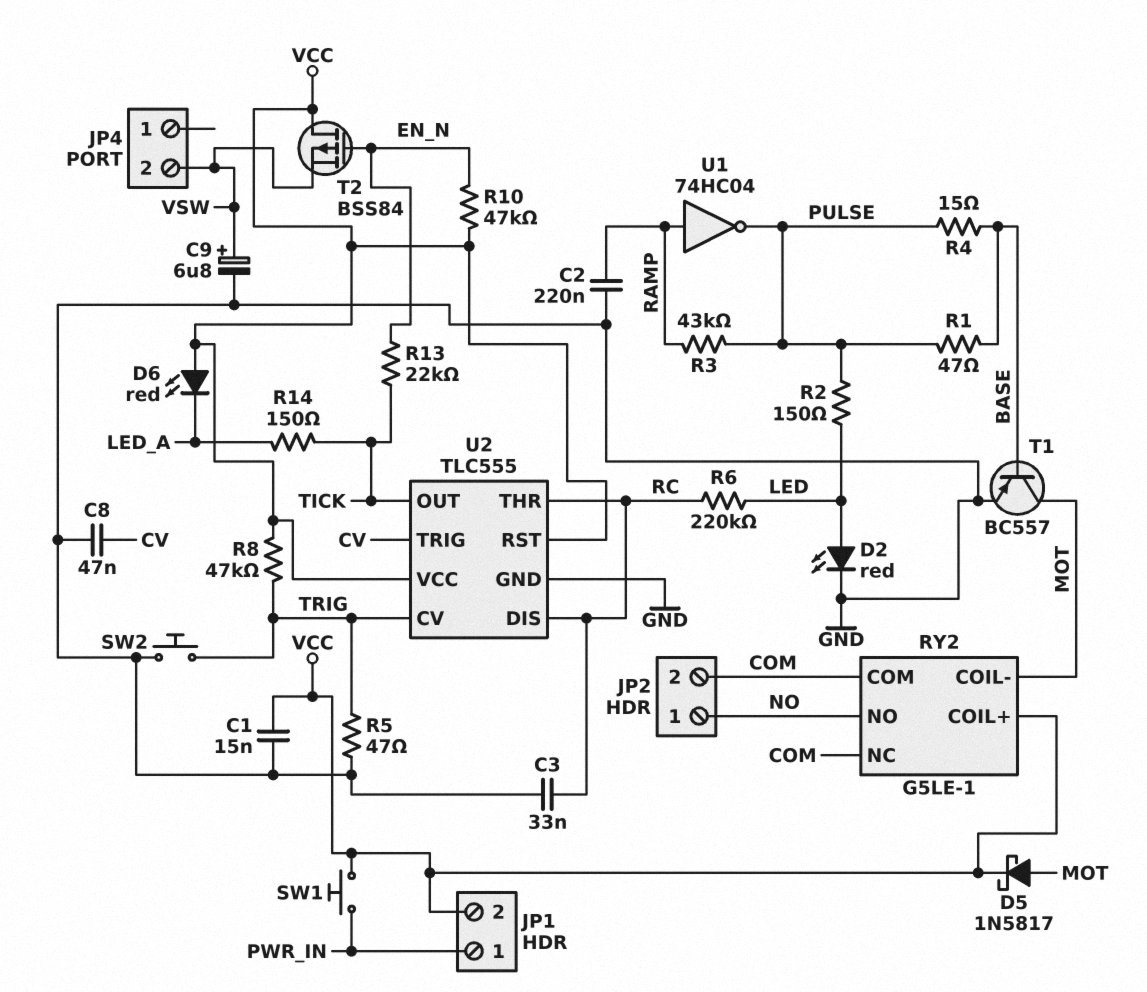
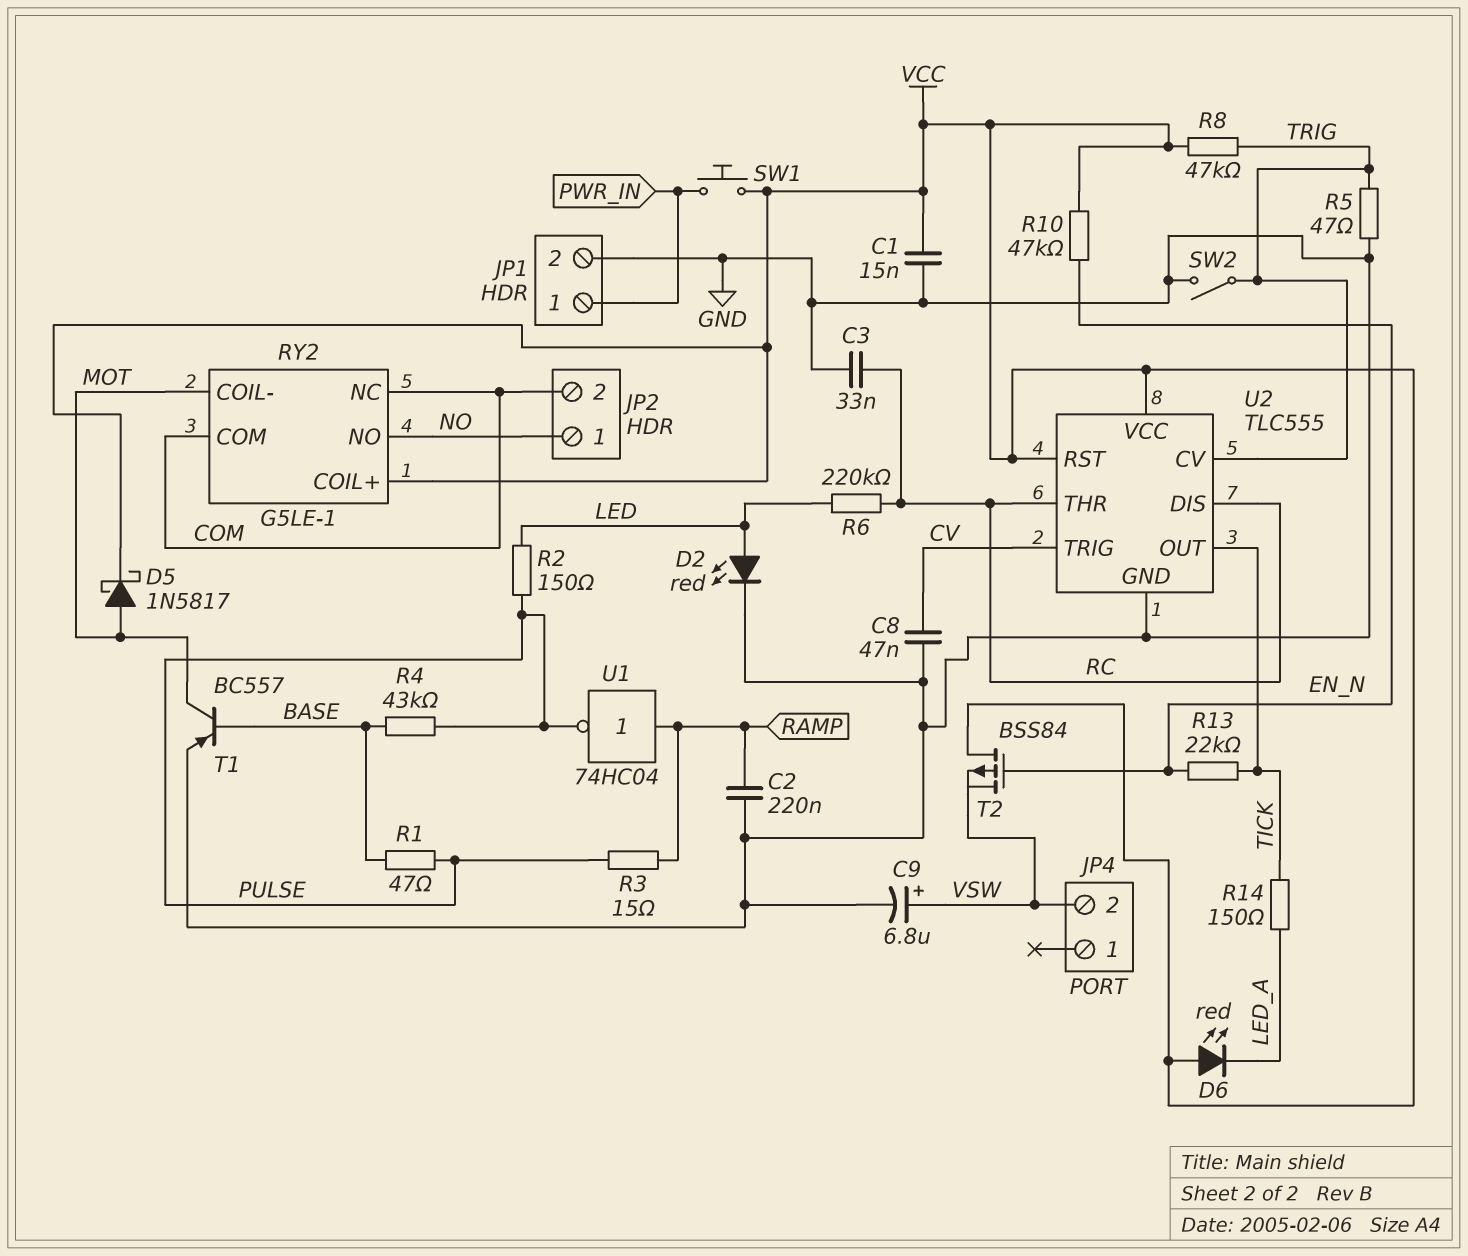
JP1 pin 2: VCC -> GND
R3: 43k (PULSE, RAMP) -> 15 (PULSE, RAMP)
R4: 15 (BASE, PULSE) -> 43k (BASE, PULSE)
SW2: button (GND, TRIG) -> switch (GND, TRIG)

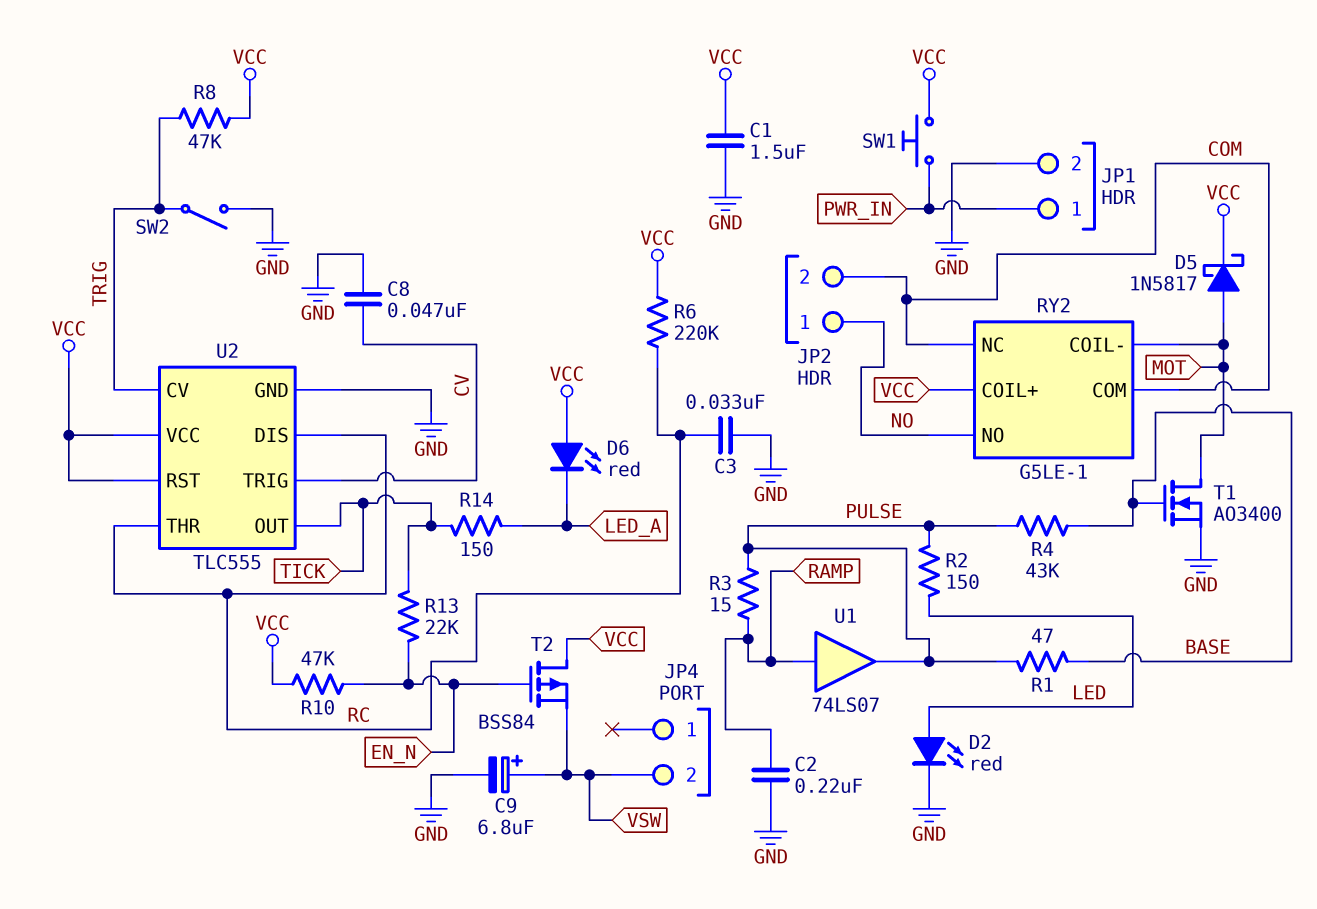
C1: 15nF (GND, VCC) -> 1.5uF (GND, VCC)
R5: 47 (GND, TRIG) -> none
R6: 220k (LED, RC) -> 220k (RC, VCC)
T1: PNP BC557 (B BASE, C MOT, E GND) -> NMOS AO3400 (G BASE, D MOT, S GND)
U1: NOT 74HC04 (in RAMP, out PULSE) -> buffer 74LS07 (in RAMP, out PULSE)

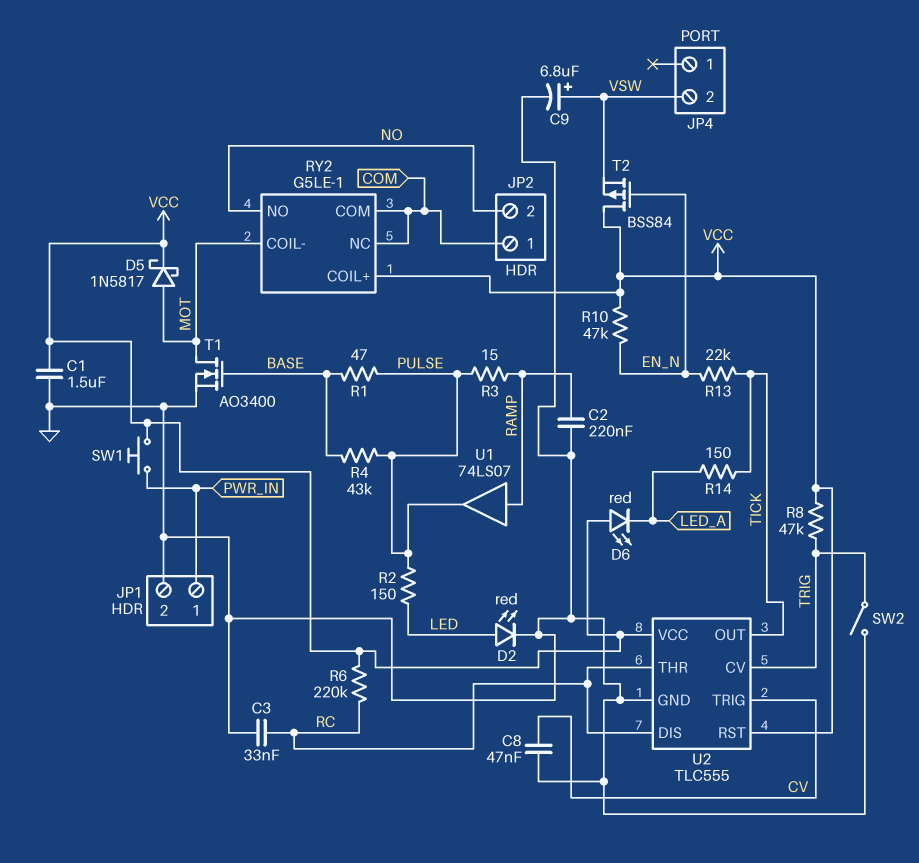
JP2 pin 1: NO -> COM
JP2 pin 2: COM -> NO

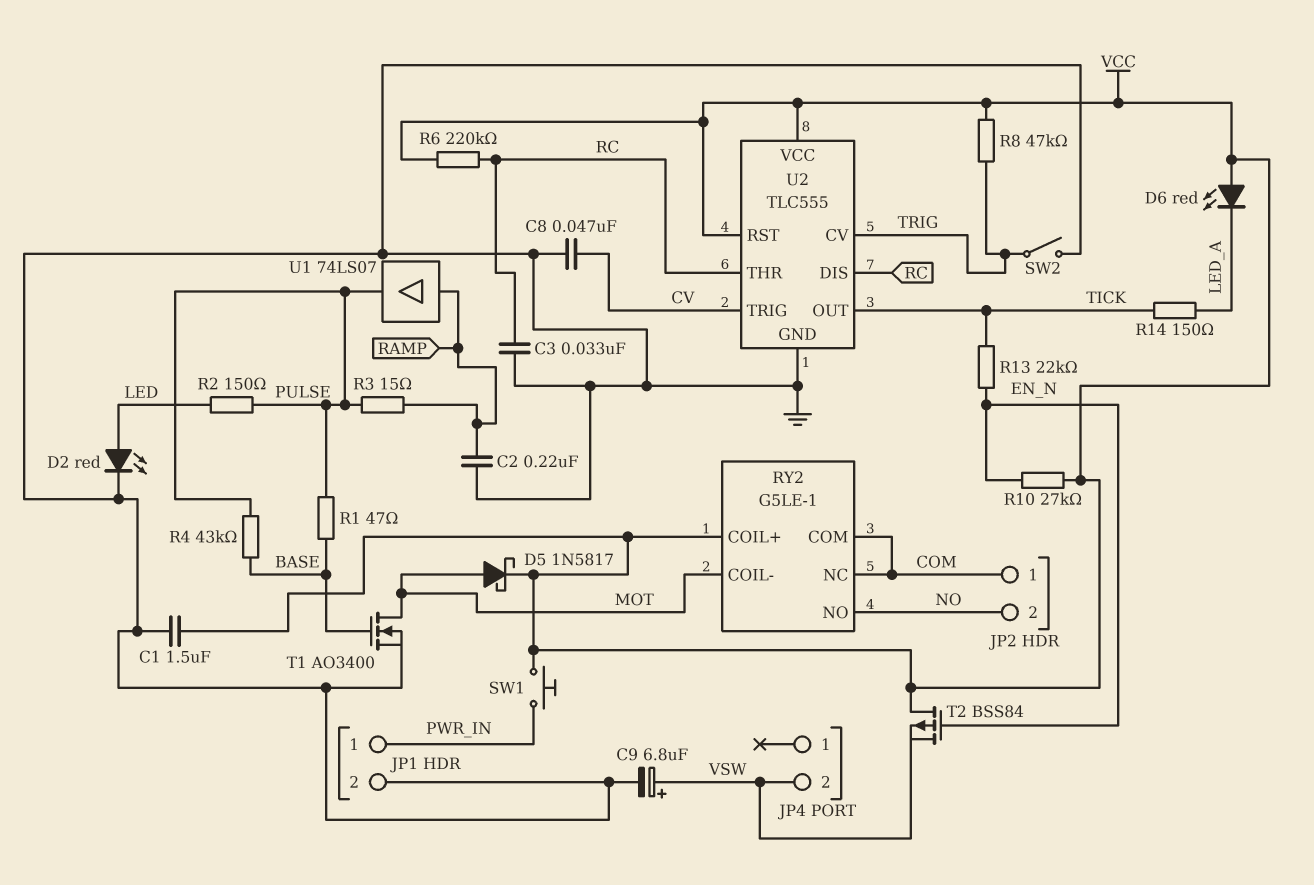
R10: 47k (EN_N, VCC) -> 27k (EN_N, VCC)

